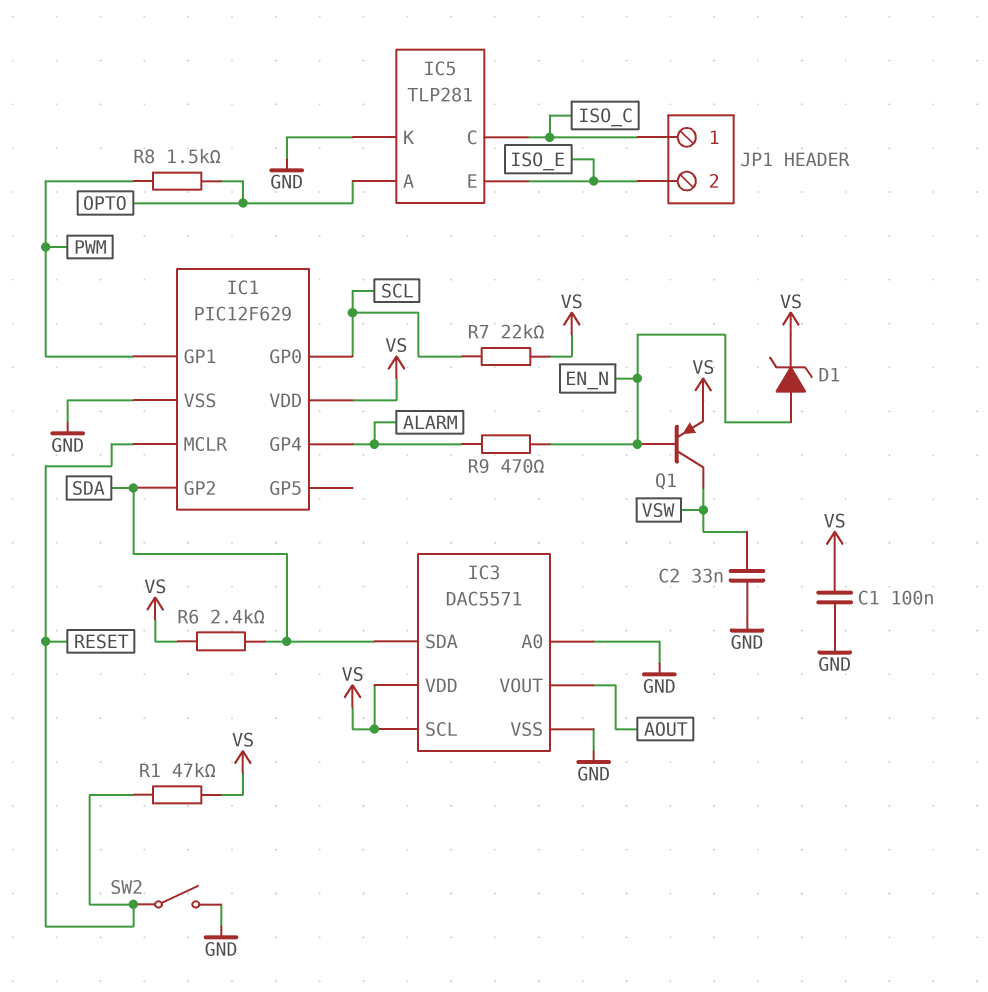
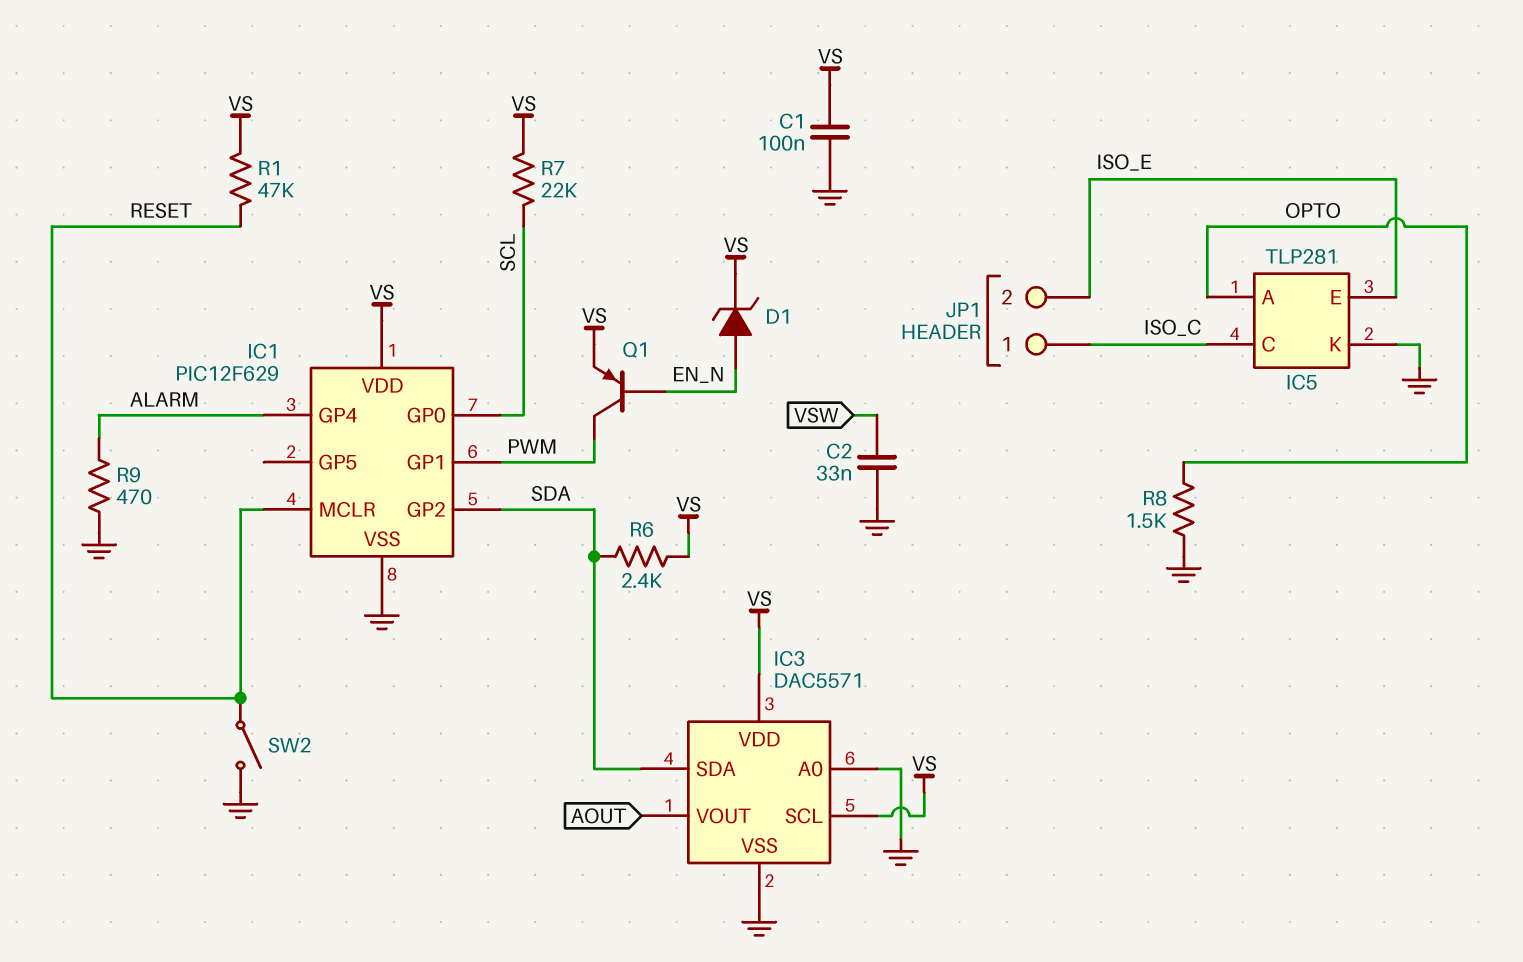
Q1: PNP (B EN_N, C VSW, E VS) -> PNP (B EN_N, C PWM, E VS)
R8: 1.5k (OPTO, PWM) -> 1.5k (GND, OPTO)
R9: 470 (ALARM, EN_N) -> 470 (ALARM, GND)

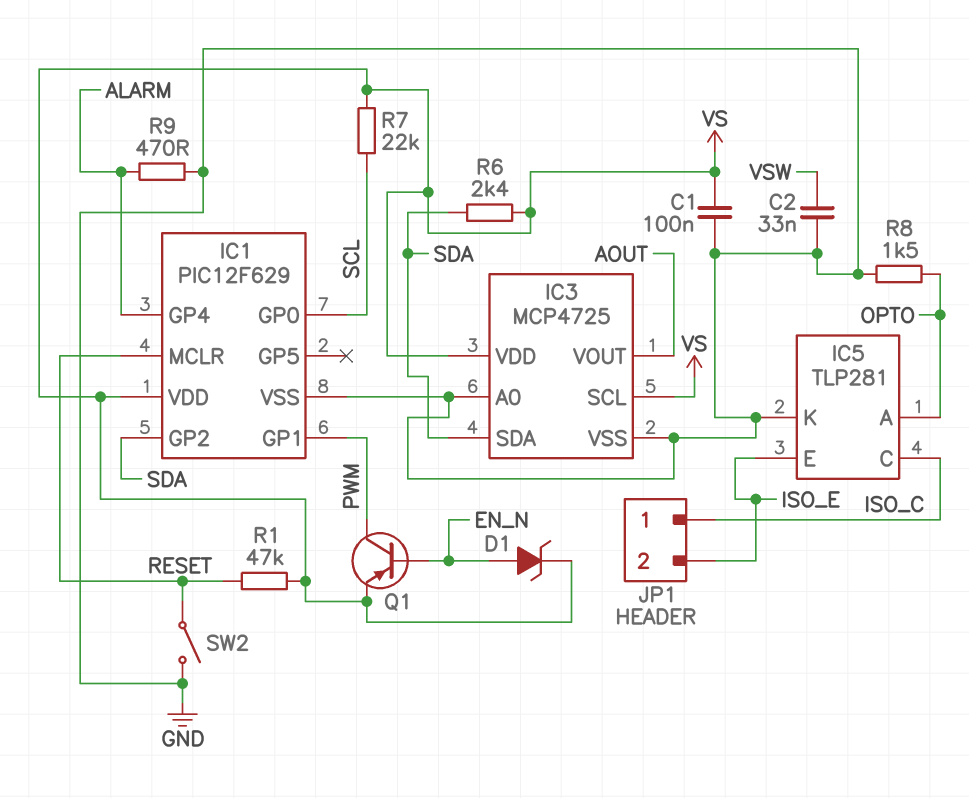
IC3: DAC5571 -> MCP4725

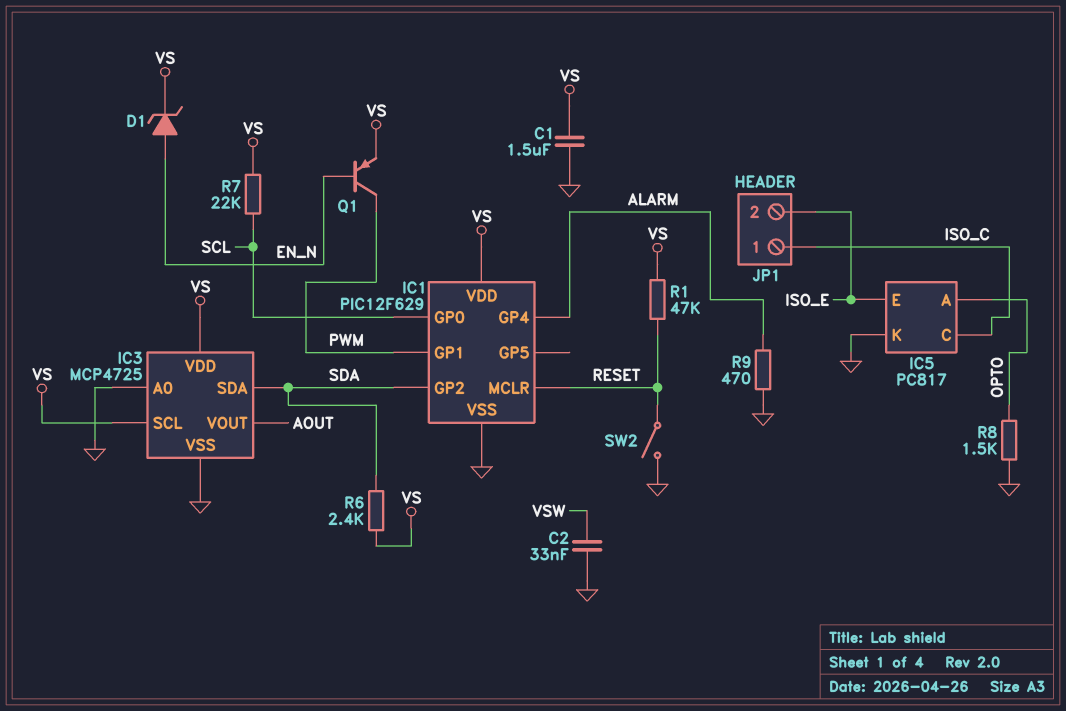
C1: 100nF (GND, VS) -> 1.5uF (GND, VS)
IC5: TLP281 -> PC817

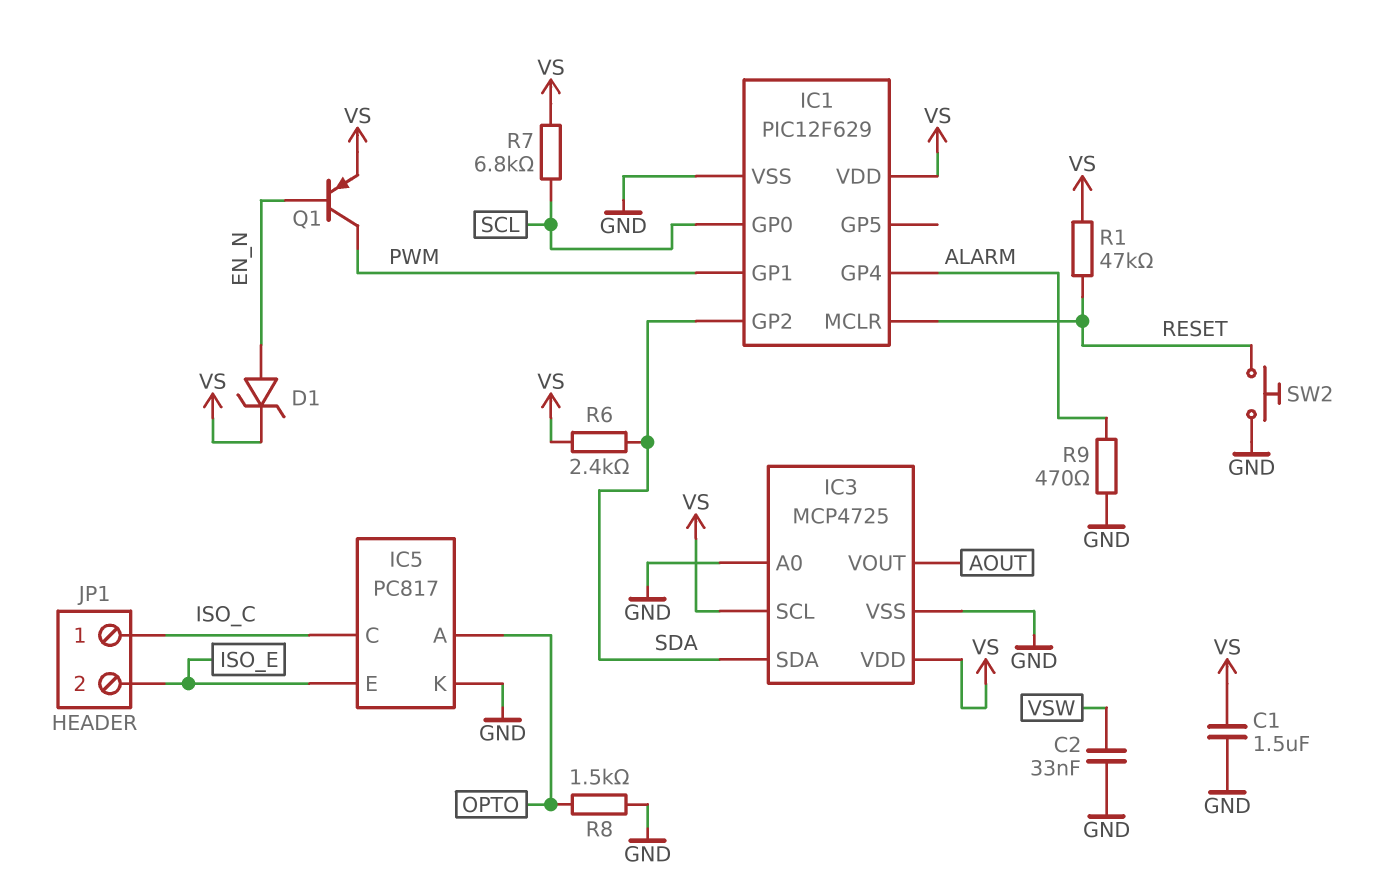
R7: 22k (SCL, VS) -> 6.8k (SCL, VS)
SW2: switch (GND, RESET) -> button (GND, RESET)

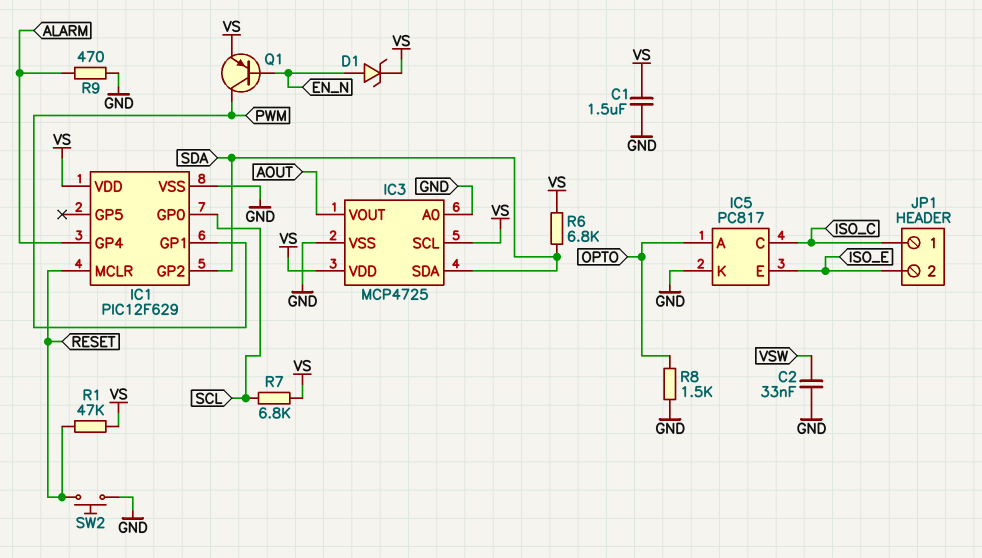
R6: 2.4k (SDA, VS) -> 6.8k (SDA, VS)

